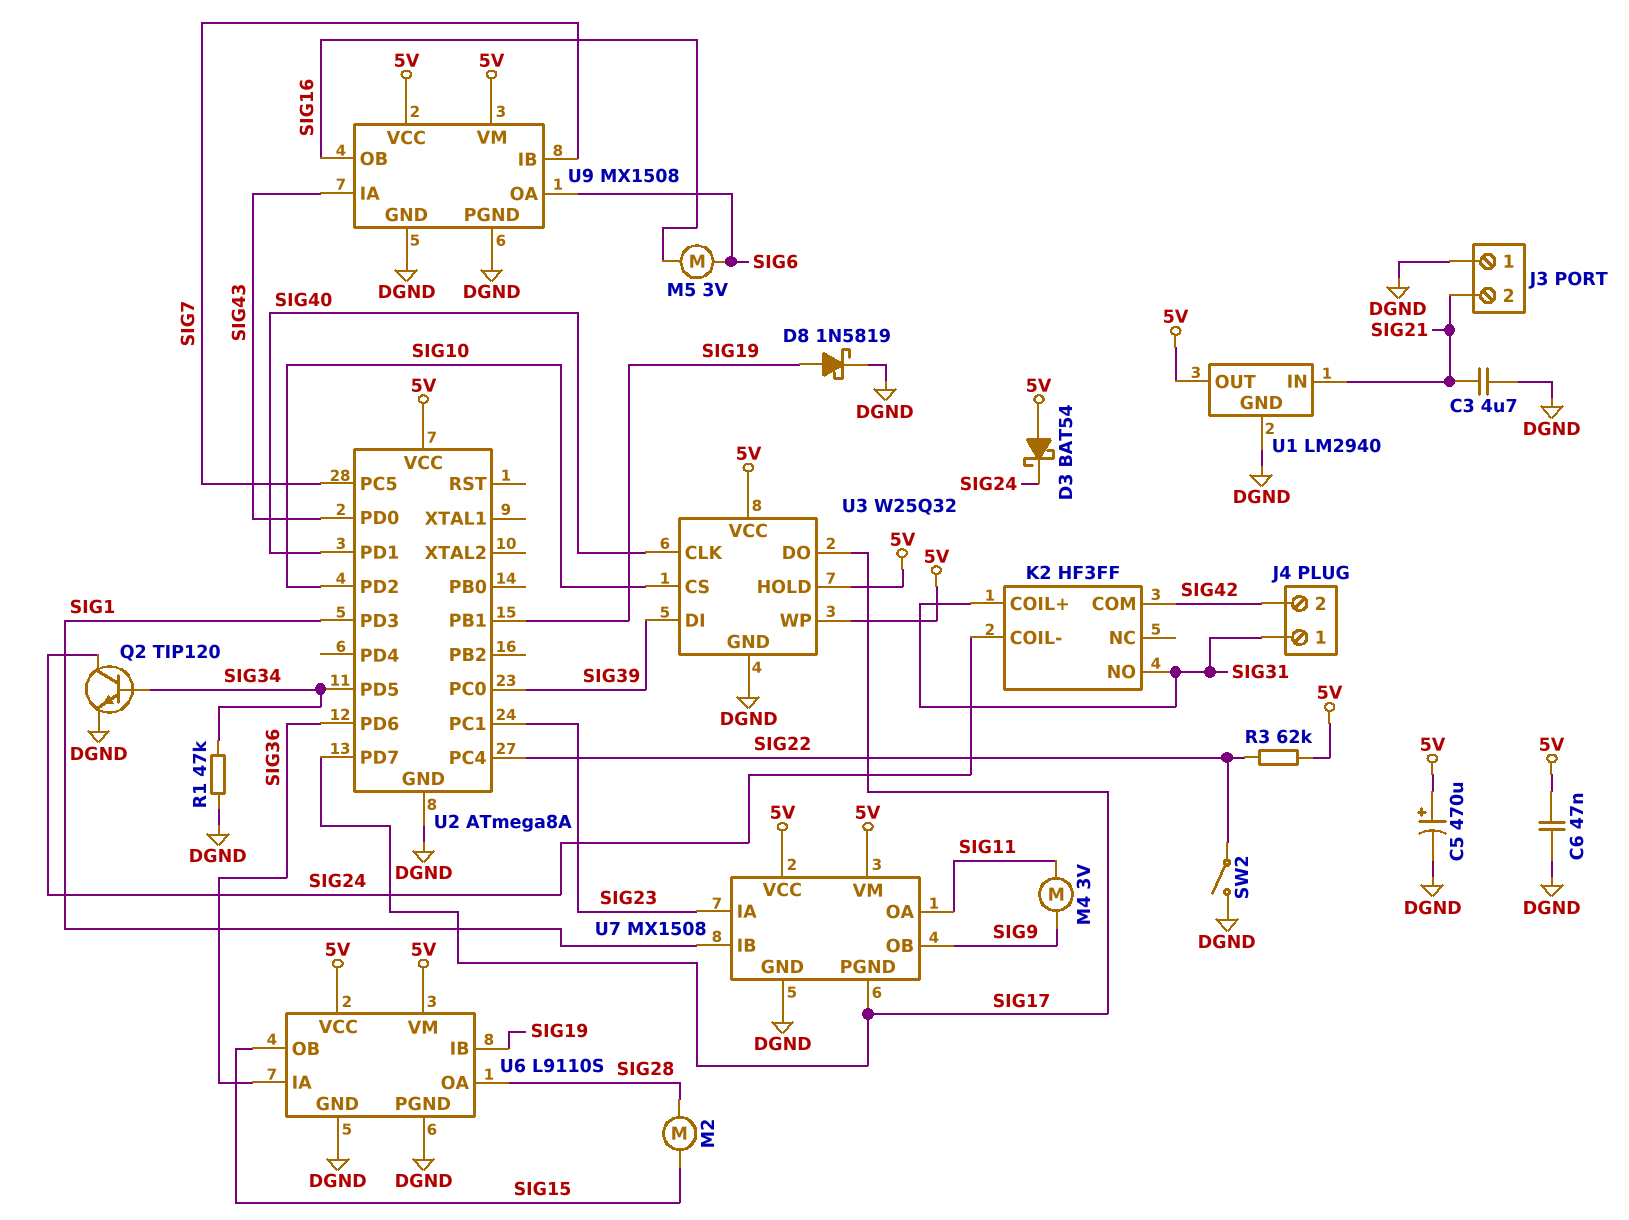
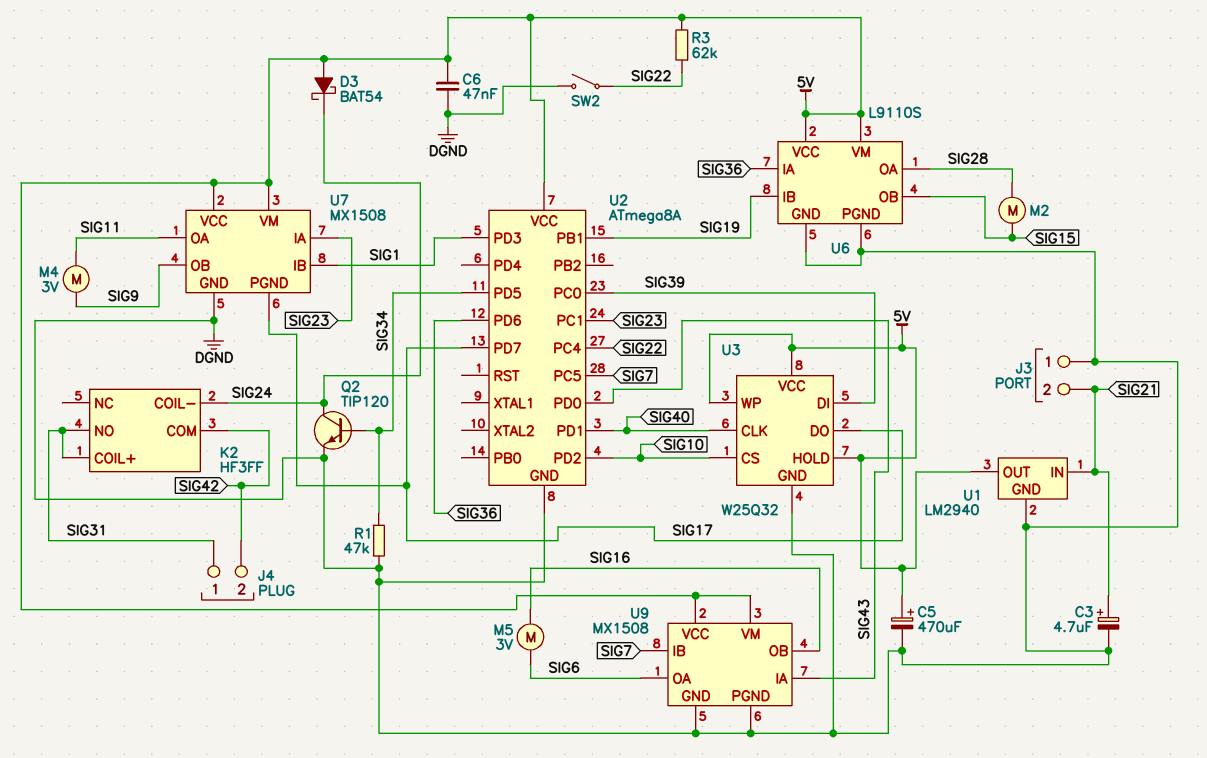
C3: 4.7uF (DGND, SIG21) -> 4.7uF (plus SIG21, minus DGND)
D8: schottky 1N5819 (A SIG19, K DGND) -> none

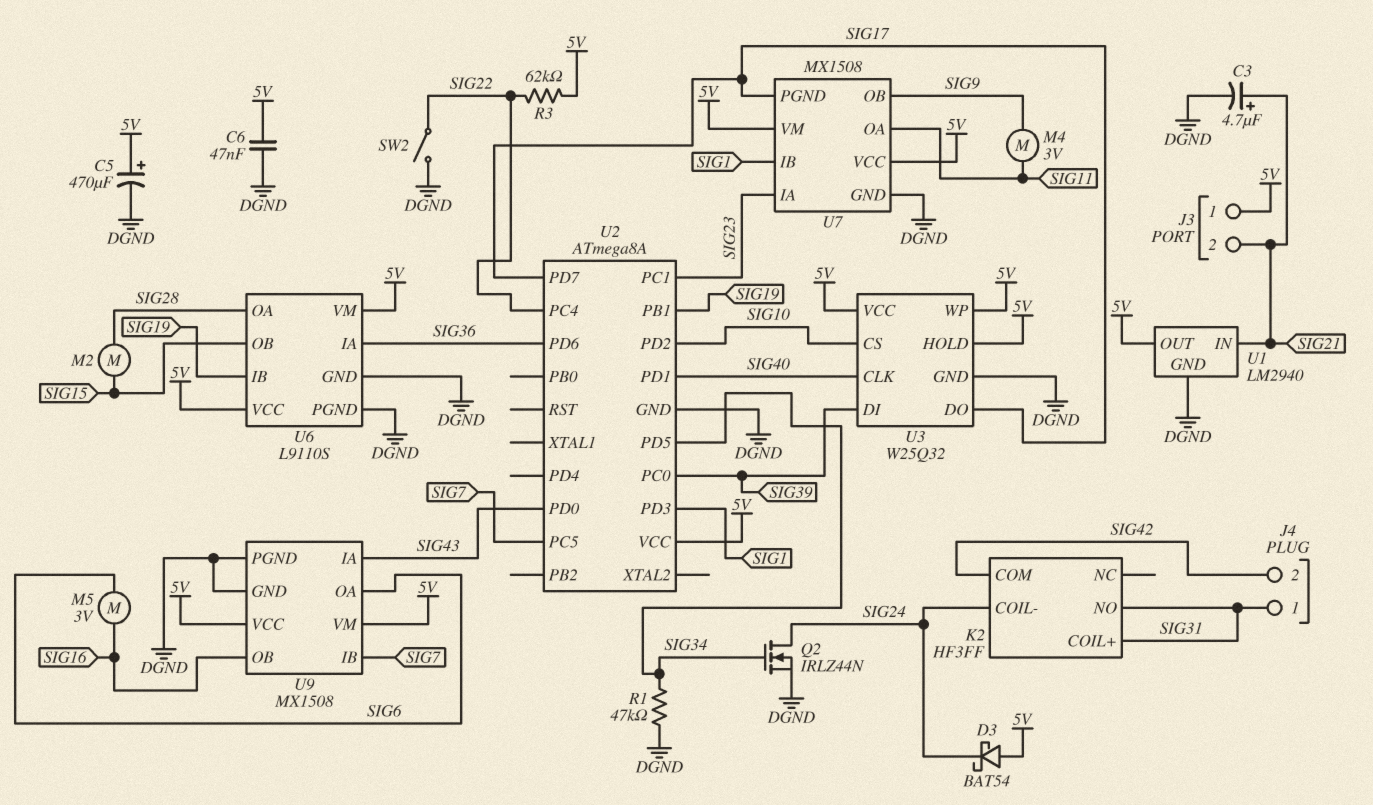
J3 pin 1: DGND -> 5V
Q2: NPN TIP120 (B SIG34, C SIG24, E DGND) -> NMOS IRLZ44N (G SIG34, D SIG24, S DGND)

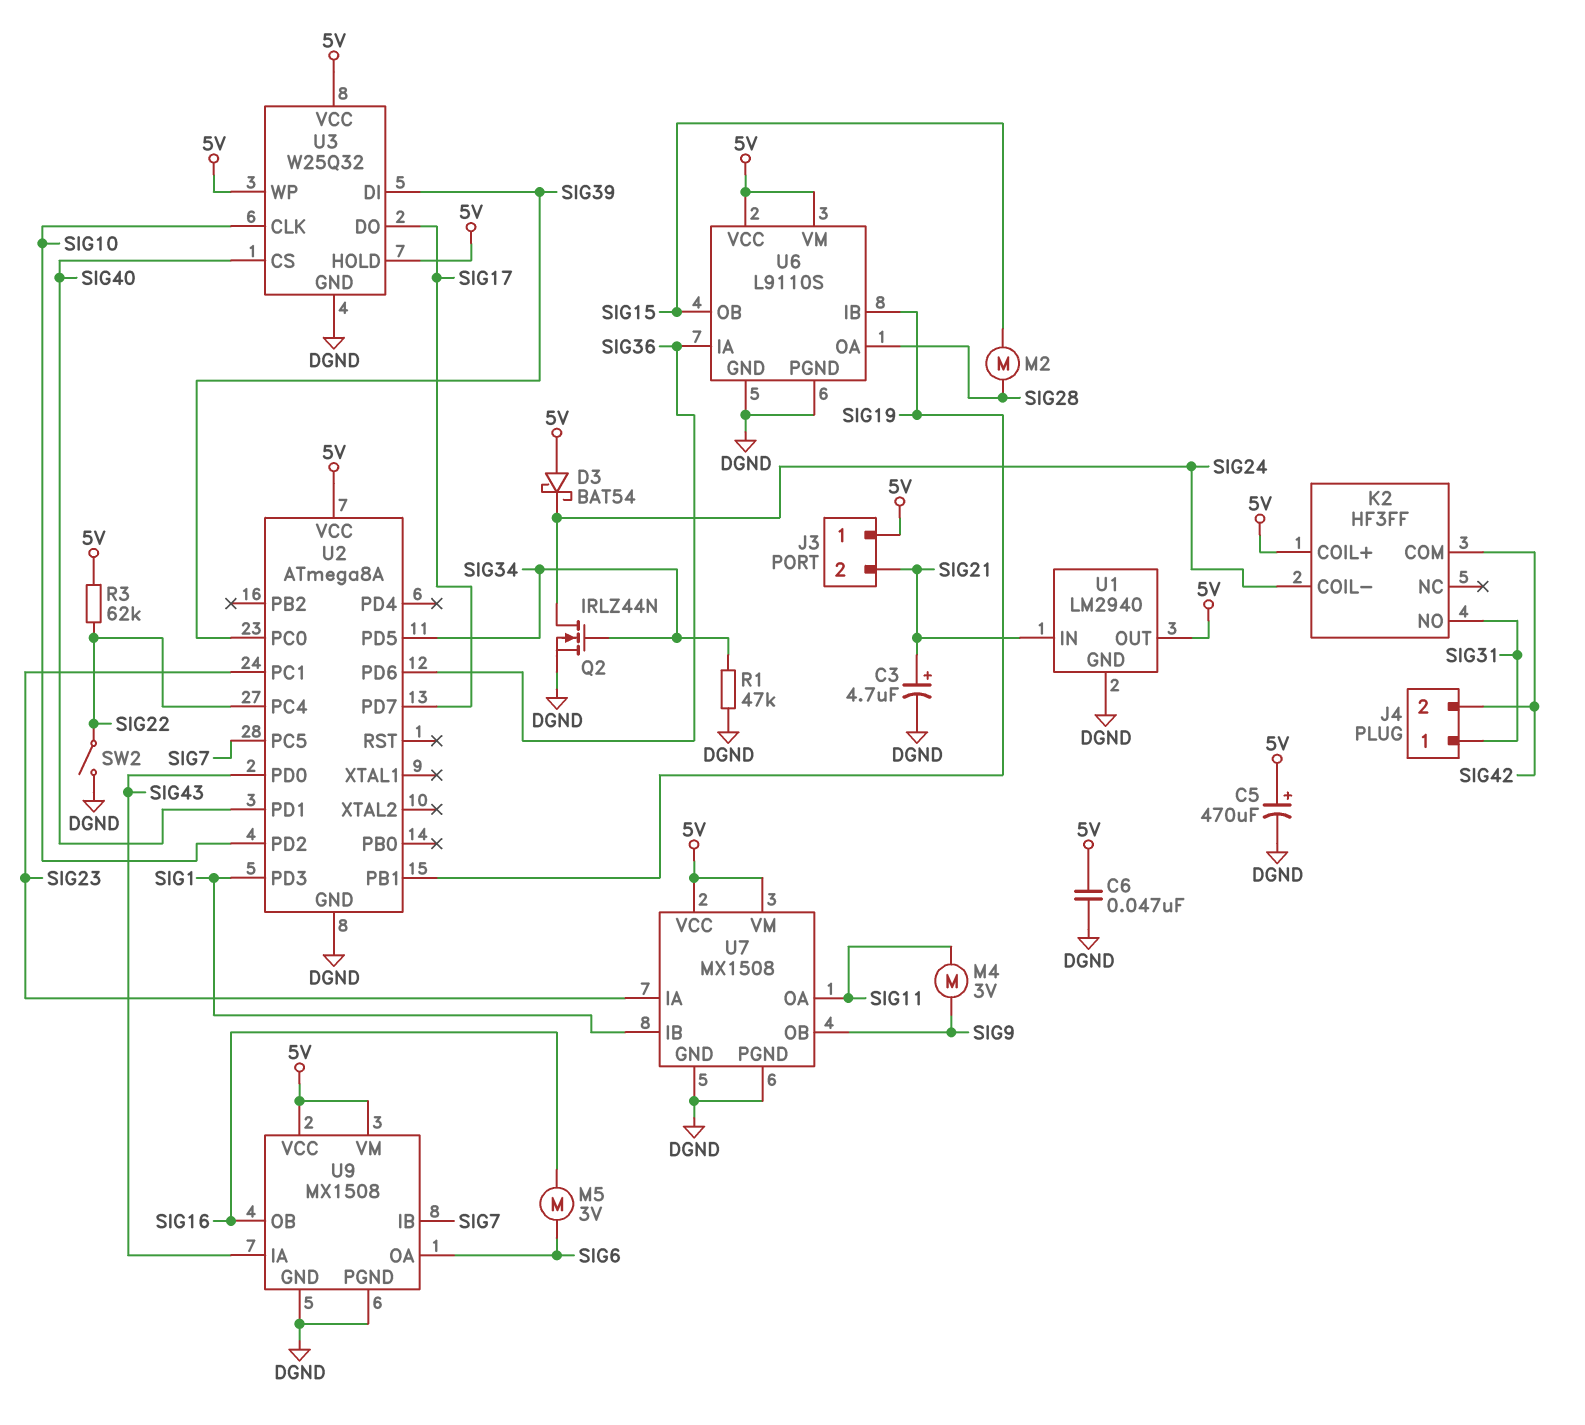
K2 pin COIL+: SIG31 -> 5V
U3 pin CLK: SIG40 -> SIG10
U3 pin CS: SIG10 -> SIG40
U7 pin PGND: SIG17 -> DGND

